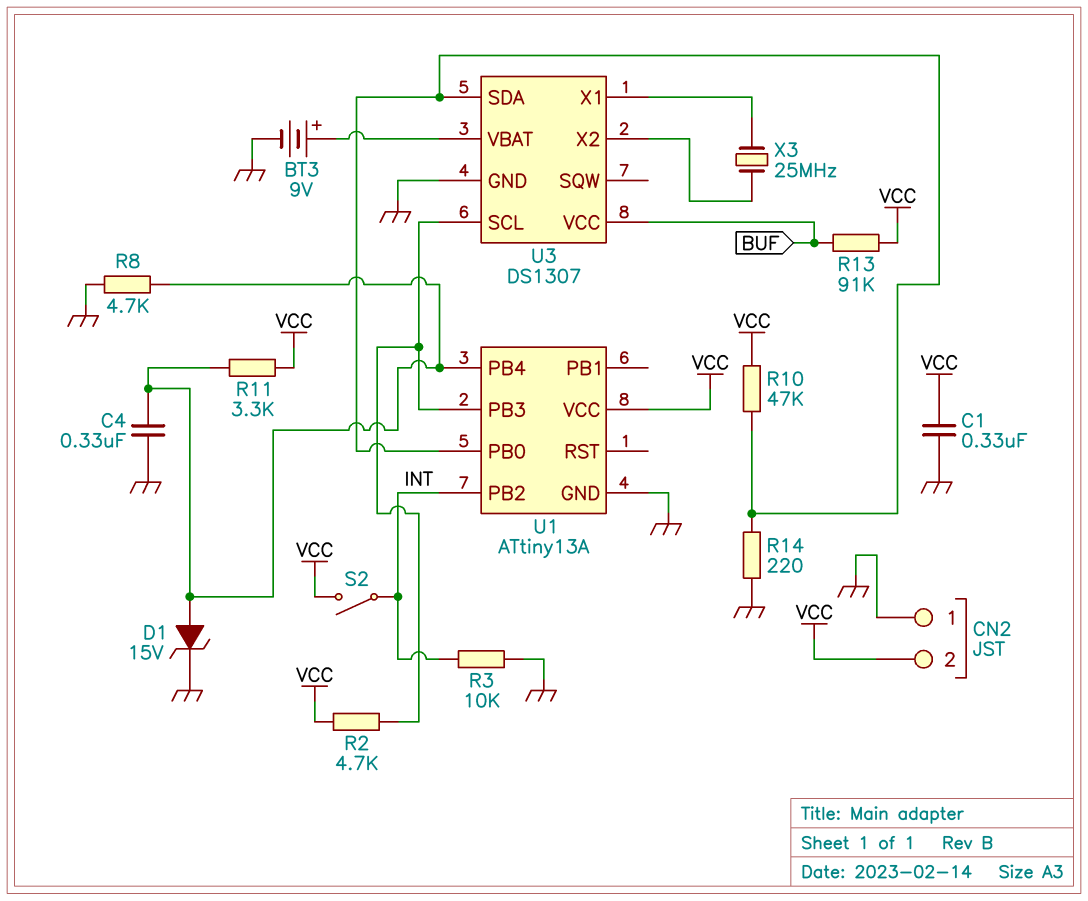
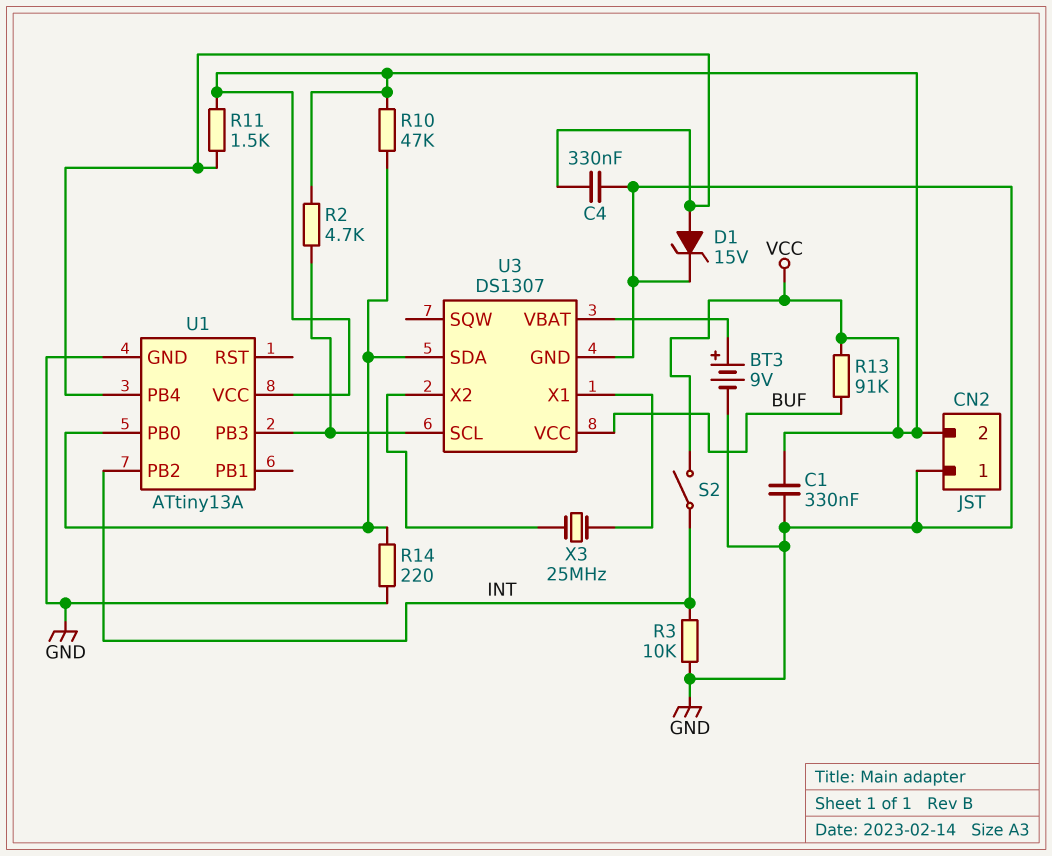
R8: 4.7k (GND, U1/PB4) -> none
R11: 3.3k (U1/PB4, VCC) -> 1.5k (U1/PB4, VCC)

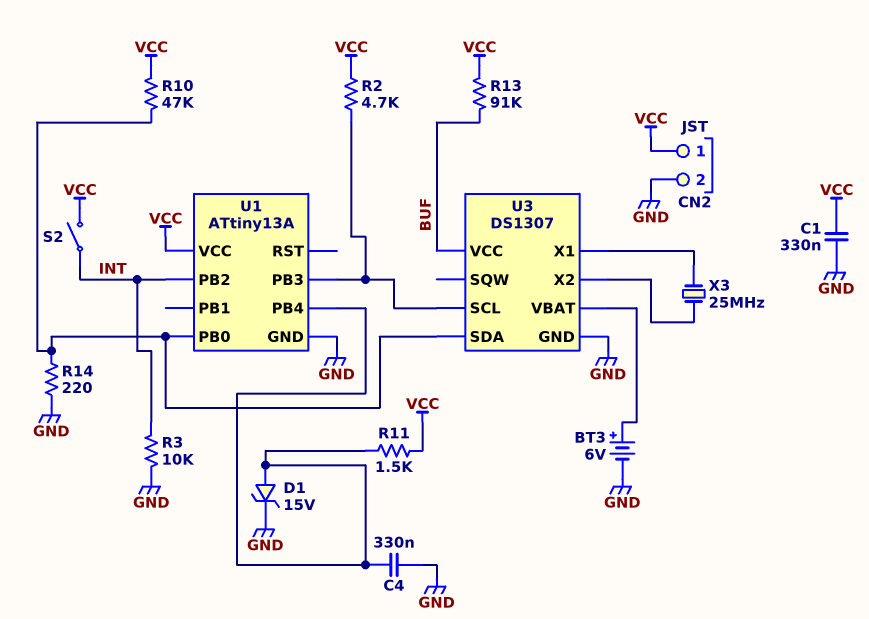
BT3: 9V (plus U3/VBAT, minus GND) -> 6V (plus U3/VBAT, minus GND)
CN2 pin 1: GND -> VCC
CN2 pin 2: VCC -> GND

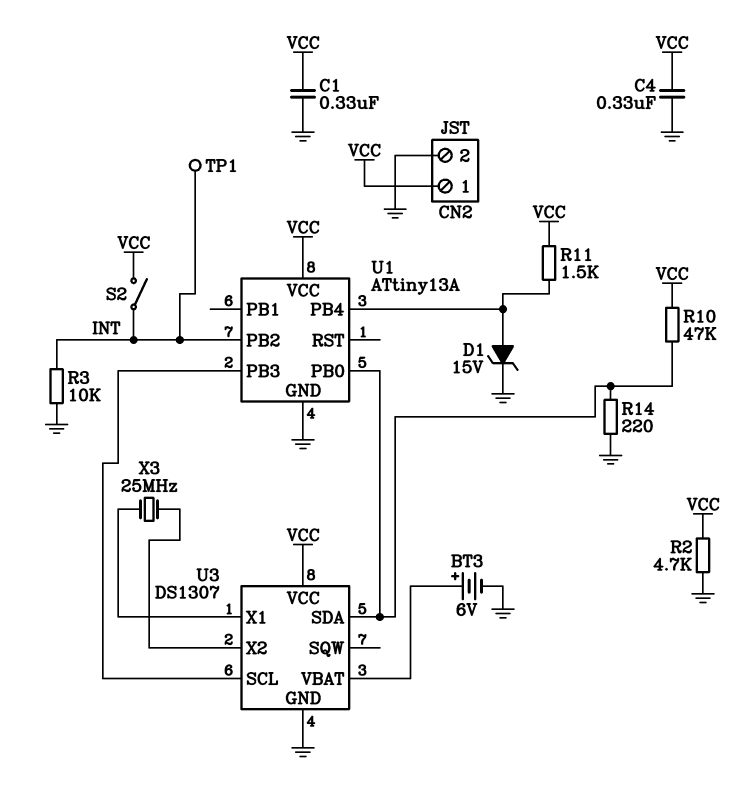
C4: 330nF (GND, U1/PB4) -> 330nF (GND, VCC)
R2: 4.7k (U1/PB3, VCC) -> 4.7k (GND, VCC)
R13: 91k (BUF, VCC) -> none
TP1: none -> test point (INT)
U3 pin VCC: BUF -> VCC

